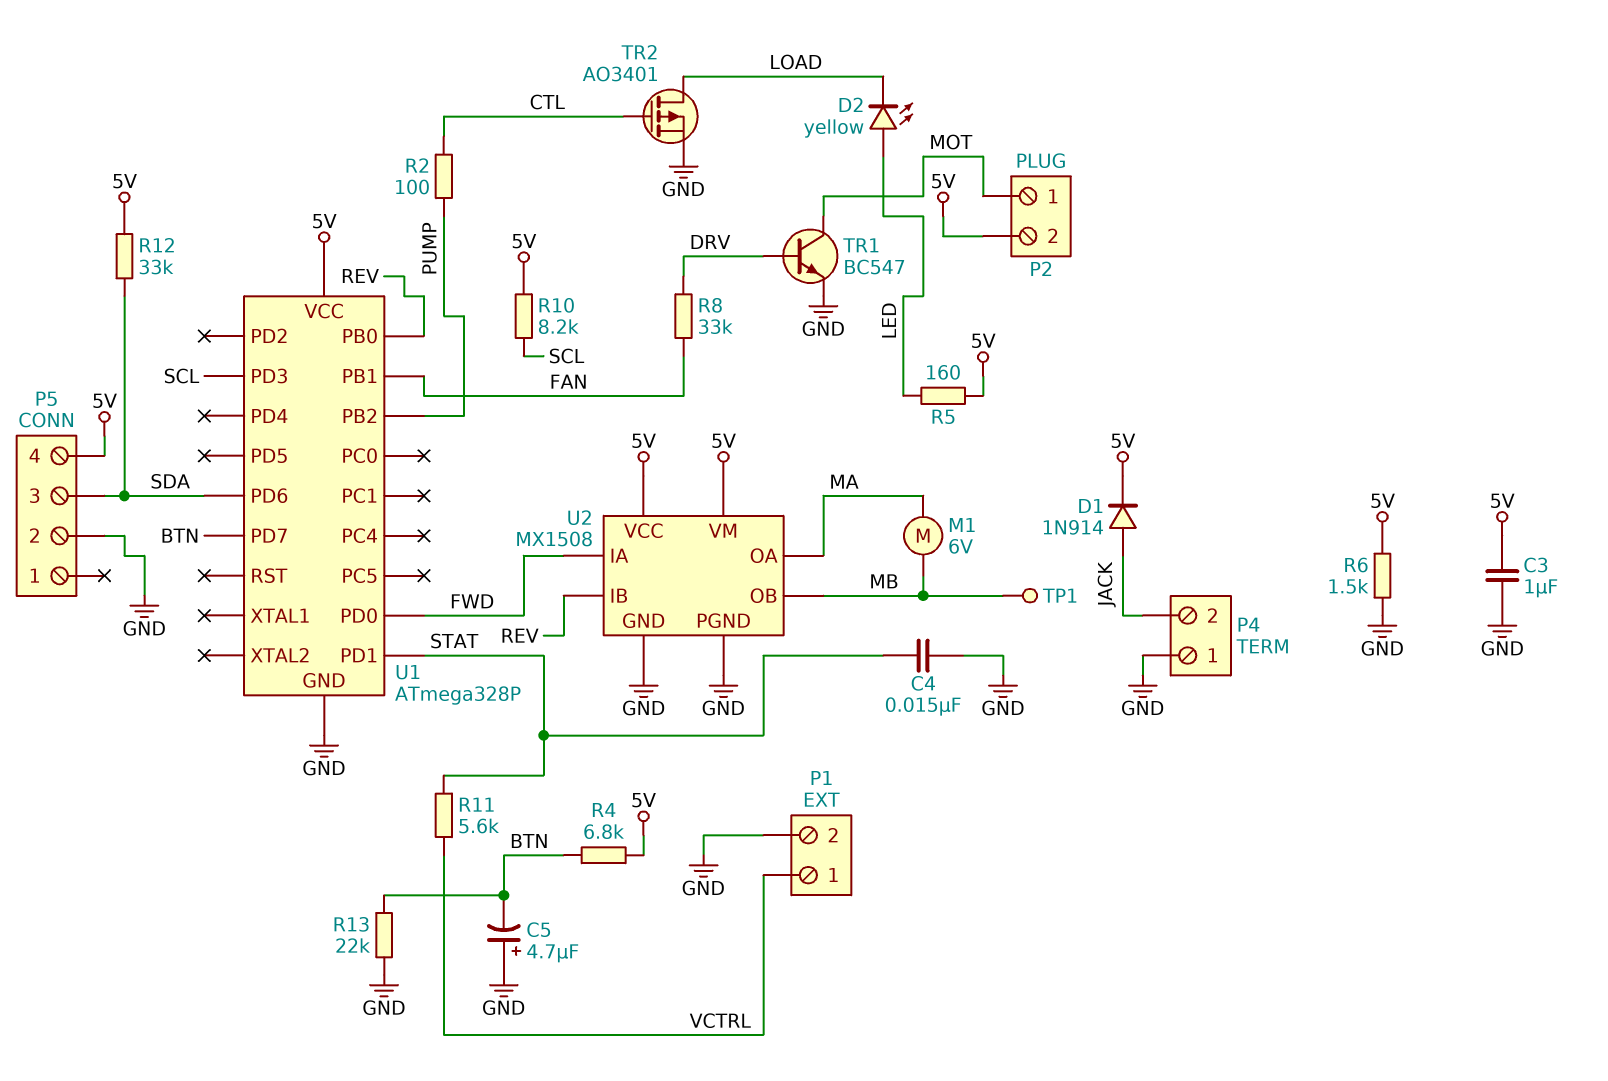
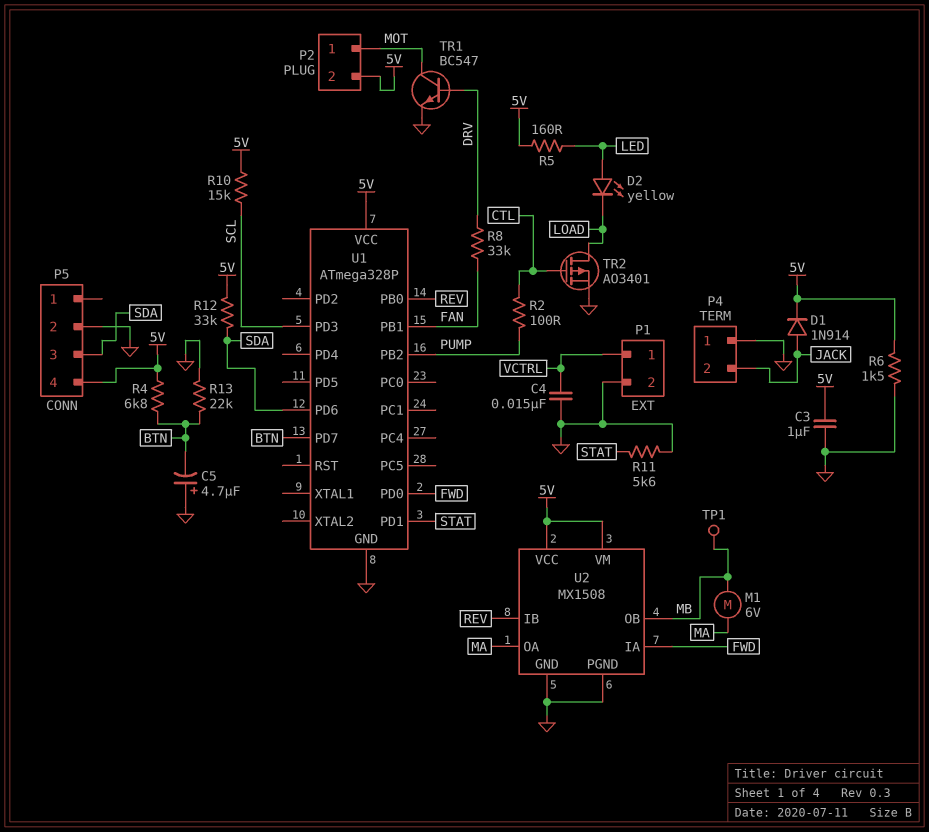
C4: 15nF (GND, STAT) -> 15nF (GND, VCTRL)
R10: 8.2k (5V, SCL) -> 15k (5V, SCL)
R11: 5.6k (STAT, VCTRL) -> 5.6k (GND, STAT)

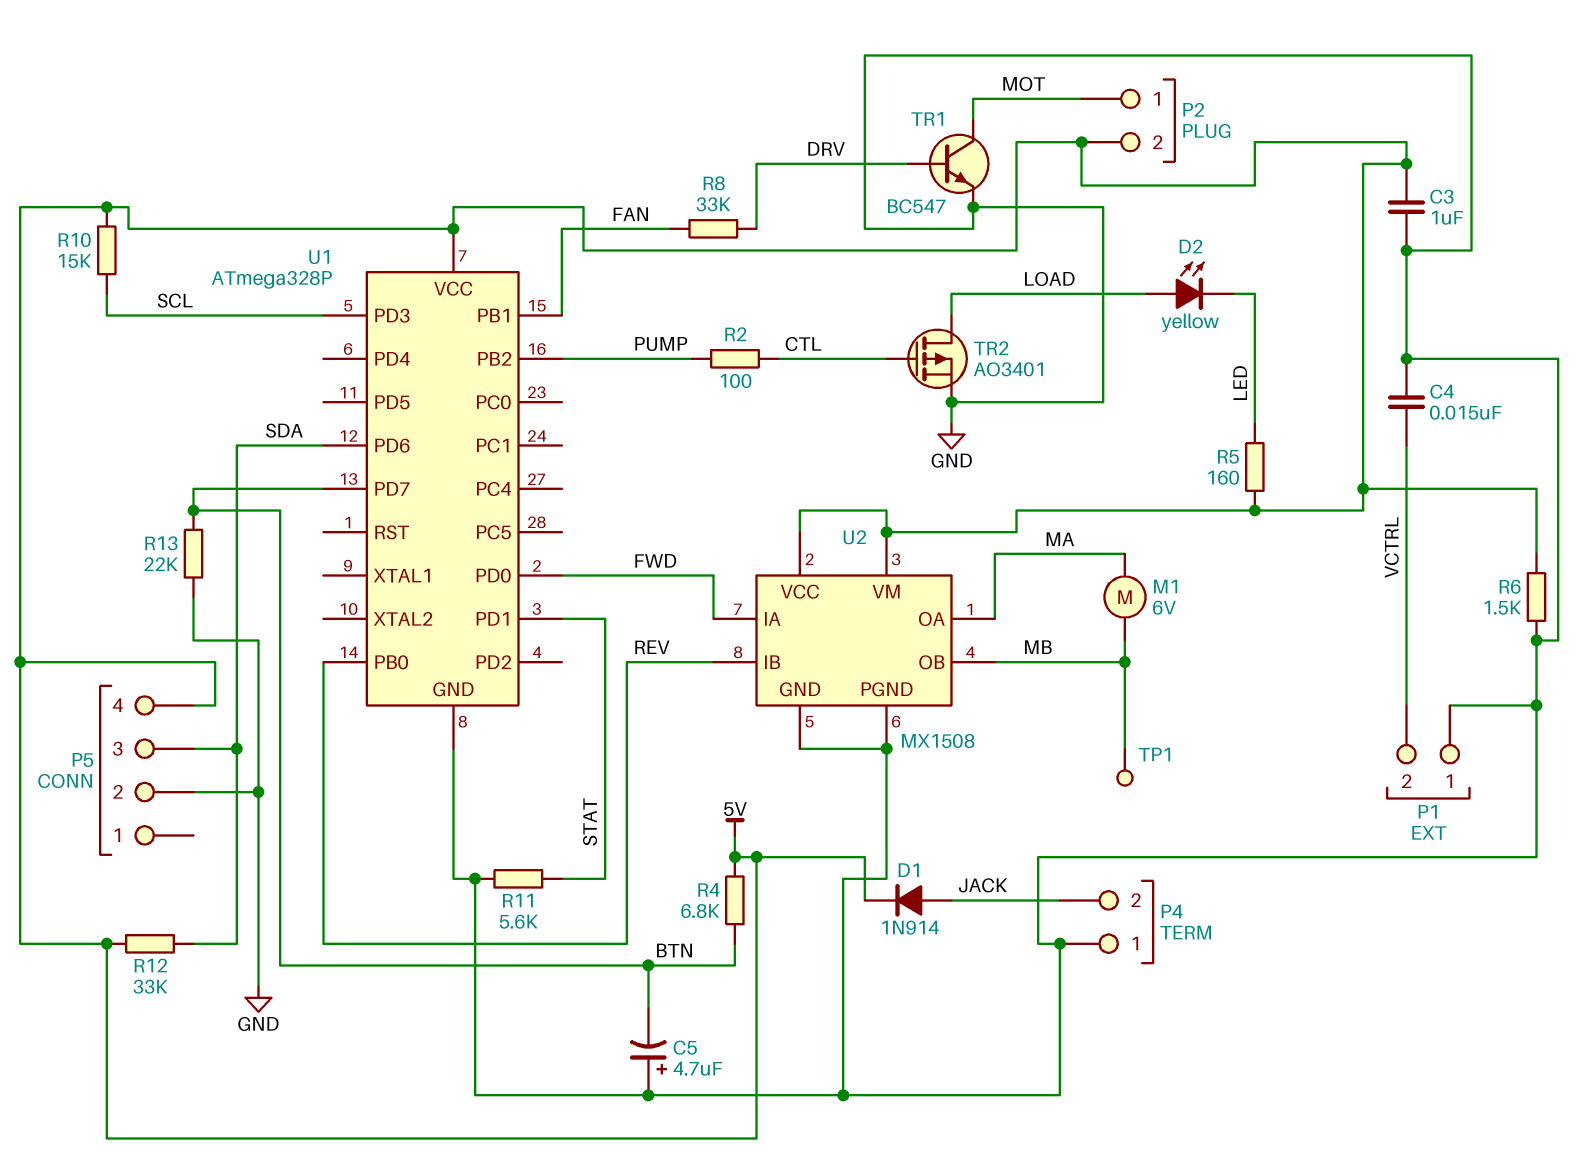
D2: LED yellow (A LED, K LOAD) -> LED yellow (A LOAD, K LED)
P1 pin 1: VCTRL -> GND
P1 pin 2: GND -> VCTRL

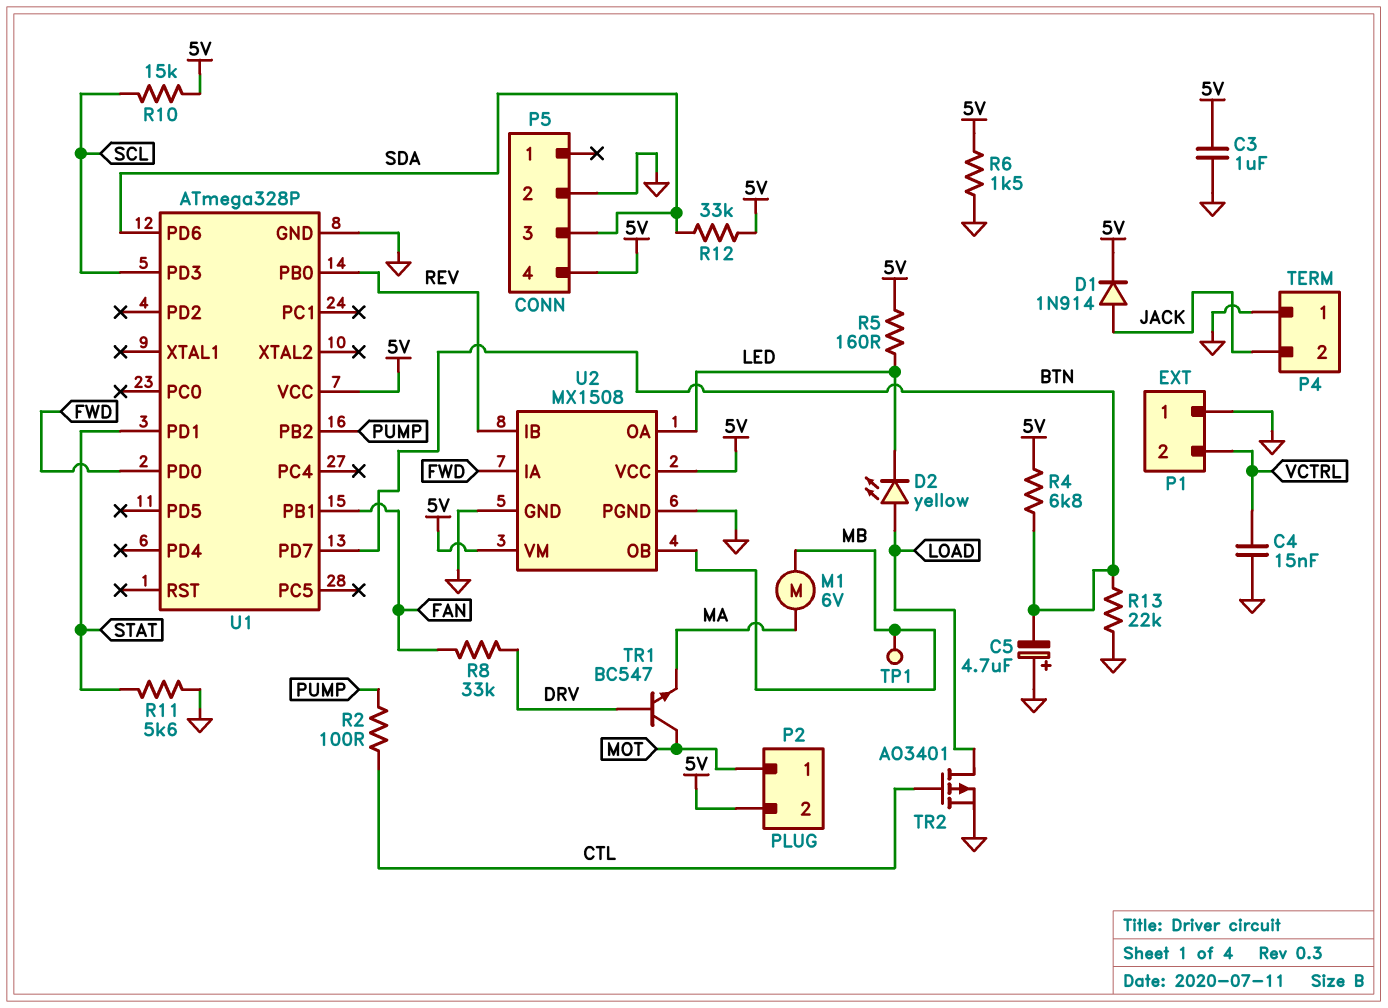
TR1: NPN BC547 (B DRV, C MOT, E GND) -> NPN BC547 (B DRV, C MOT, E MA)
U2 pin OA: MA -> LED

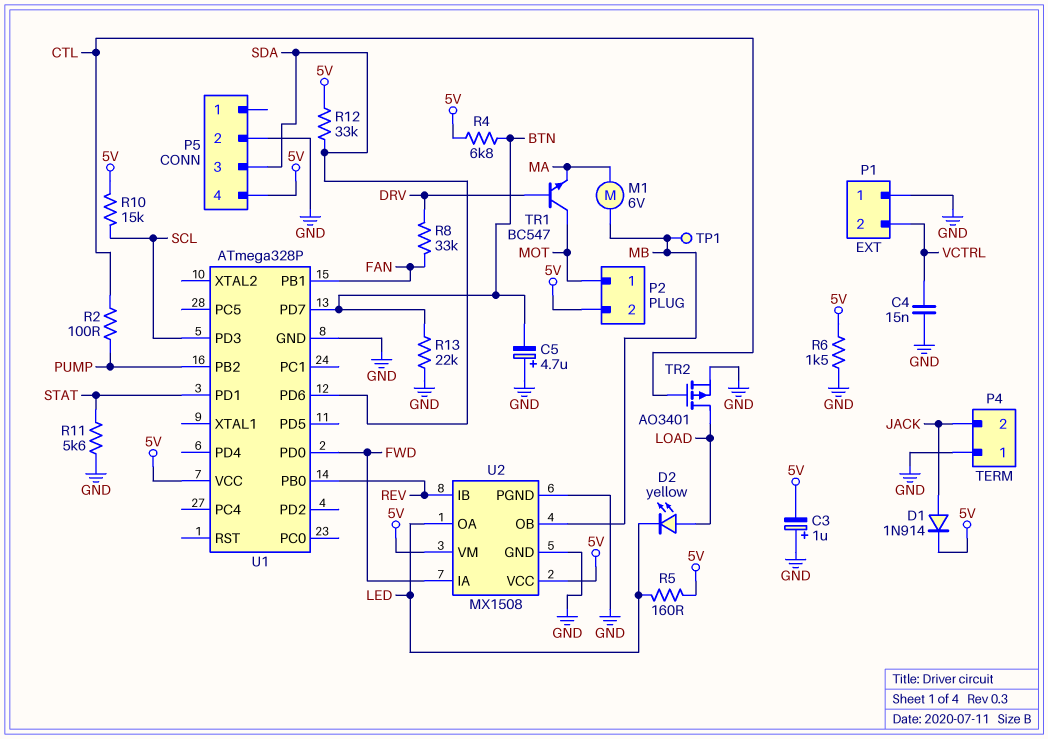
C3: 1uF (5V, GND) -> 1uF (plus GND, minus 5V)

